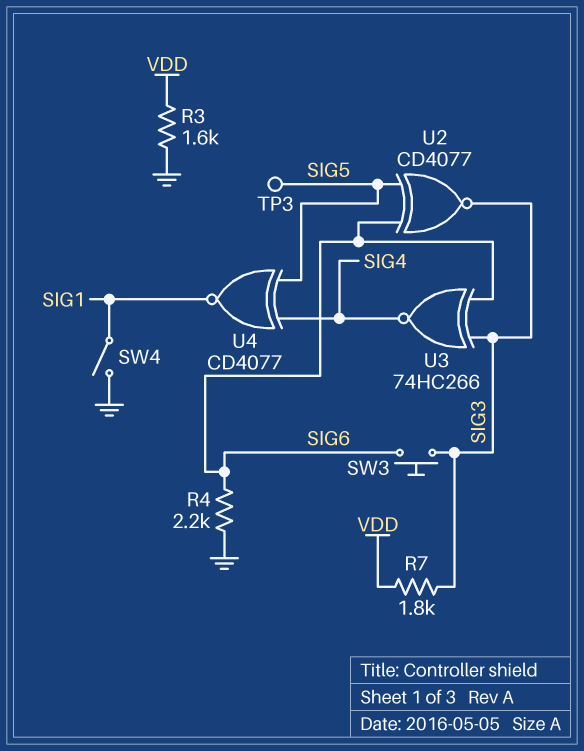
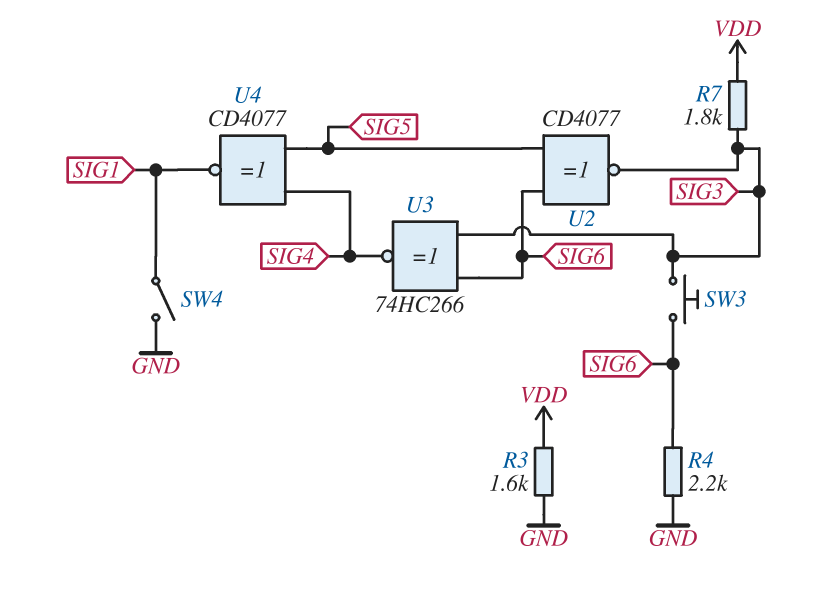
TP3: test point (SIG5) -> none

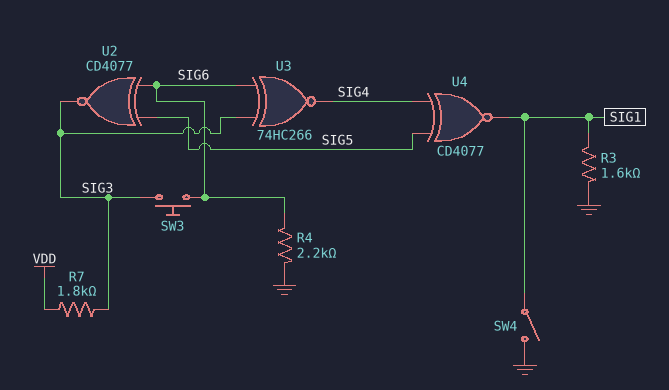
R3: 1.6k (GND, VDD) -> 1.6k (GND, SIG1)

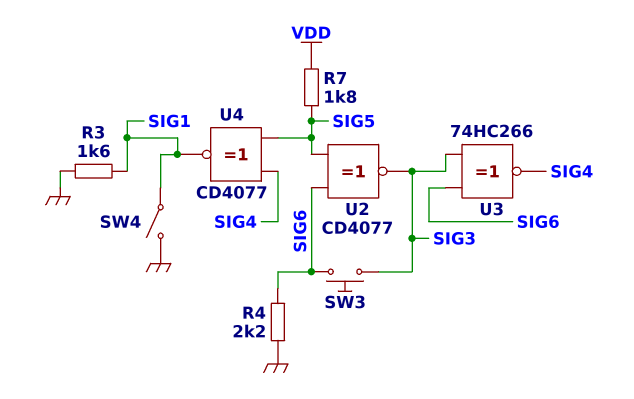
R7: 1.8k (SIG3, VDD) -> 1.8k (SIG5, VDD)

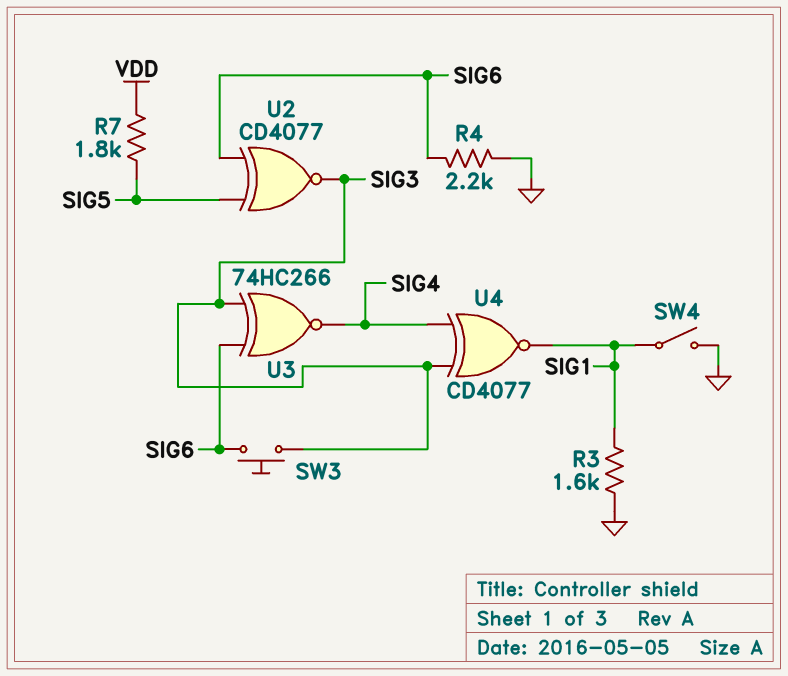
U4: XNOR CD4077 (in SIG4, in SIG5, out SIG1) -> XNOR CD4077 (in SIG3, in SIG4, out SIG1)

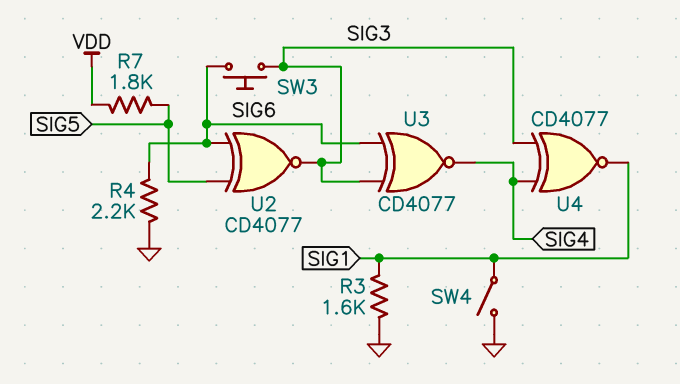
U3: XNOR 74HC266 (in SIG3, in SIG6, out SIG4) -> XNOR CD4077 (in SIG3, in SIG6, out SIG4)

